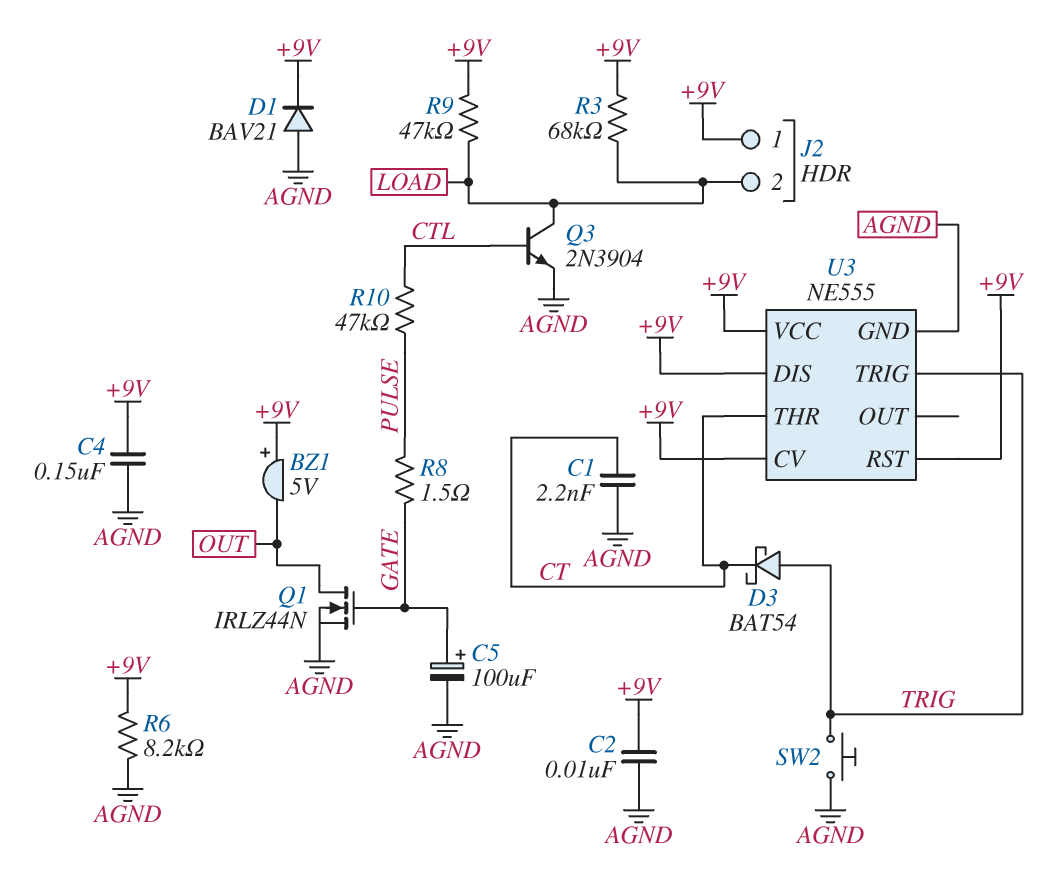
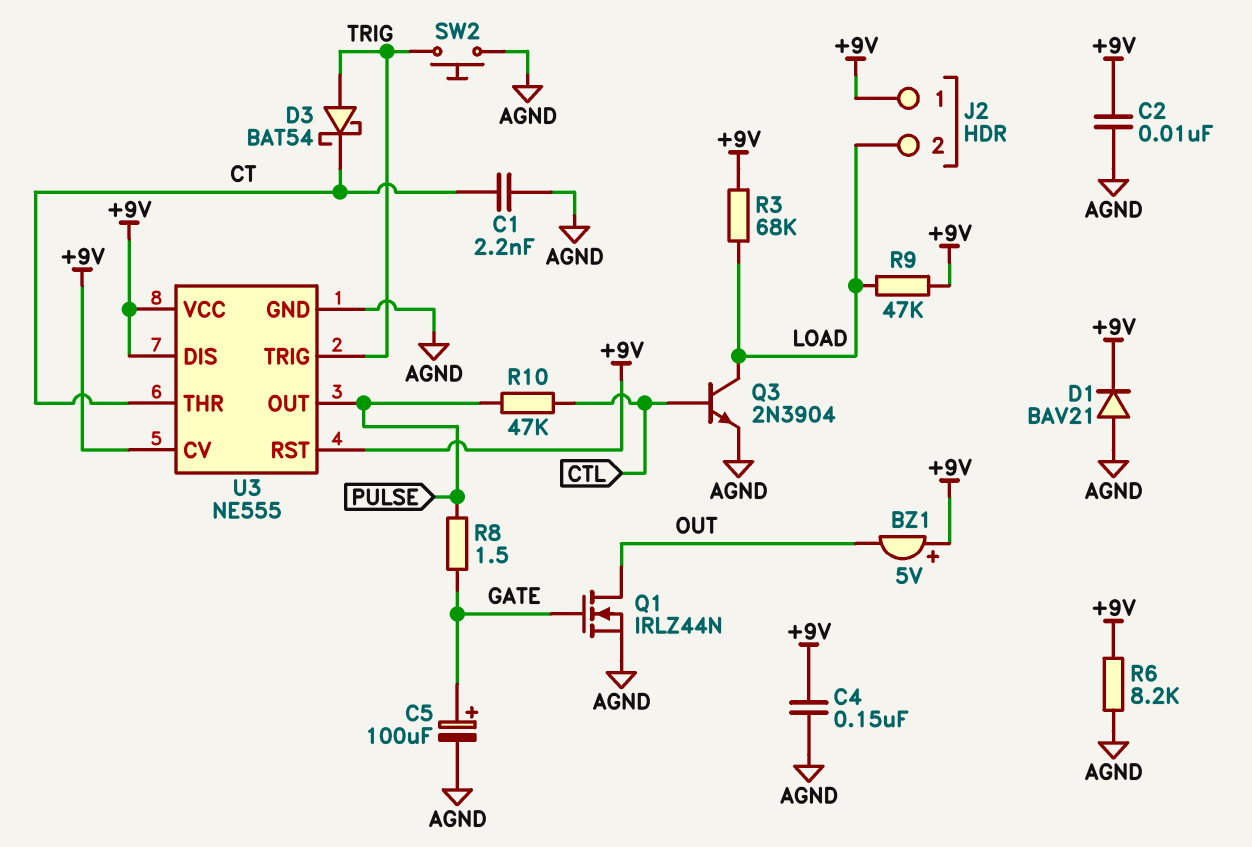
U3 pin OUT: none -> PULSE

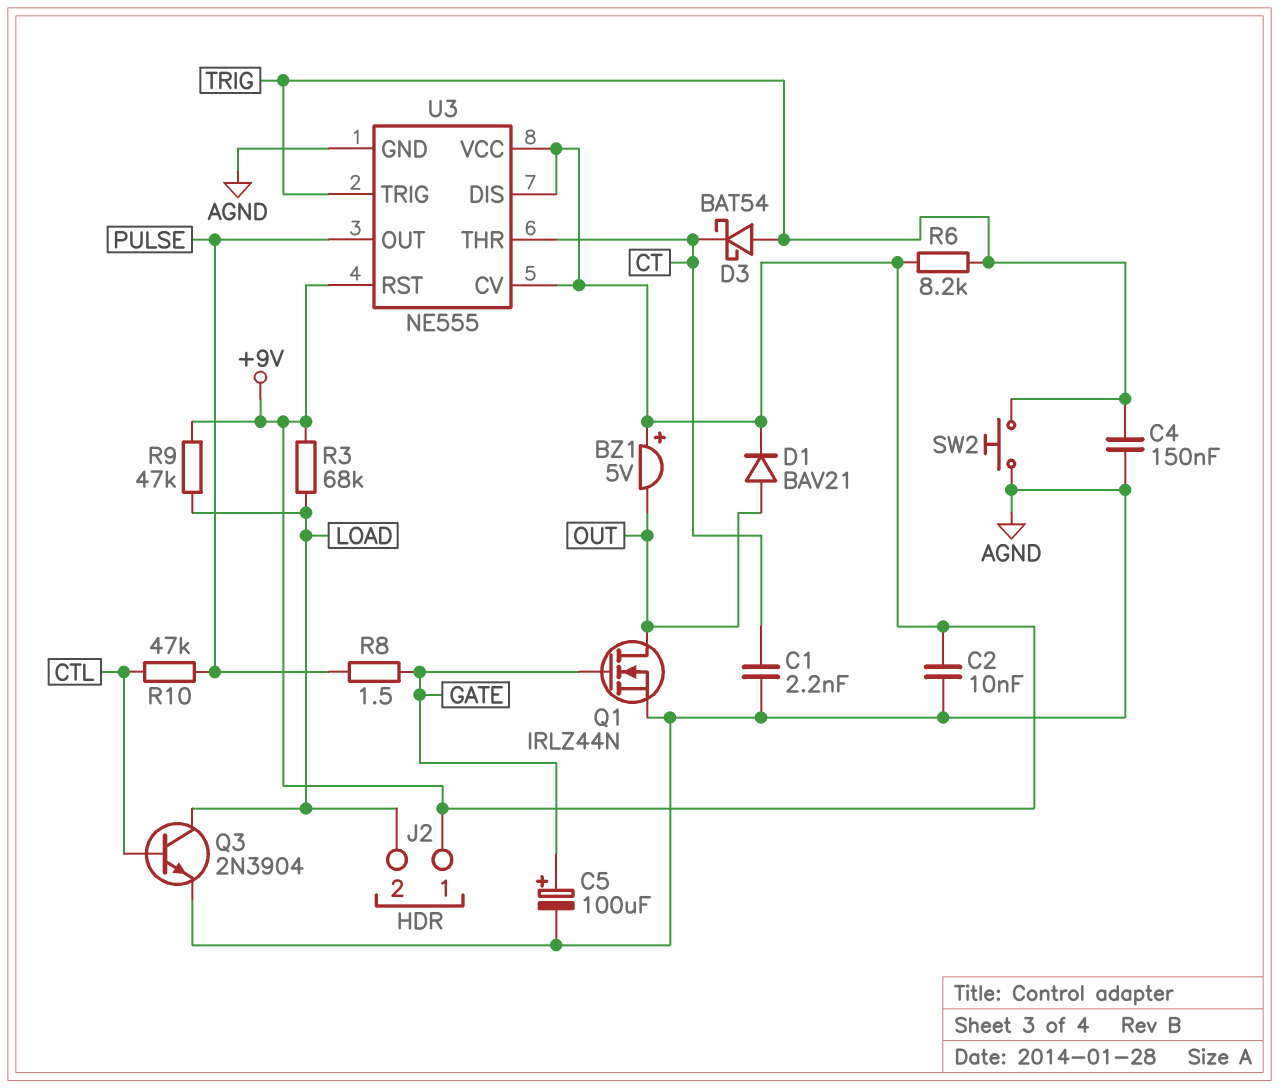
C4: 150nF (+9V, AGND) -> 150nF (AGND, TRIG)
D1: diode BAV21 (A AGND, K +9V) -> diode BAV21 (A OUT, K +9V)
R6: 8.2k (+9V, AGND) -> 8.2k (+9V, TRIG)

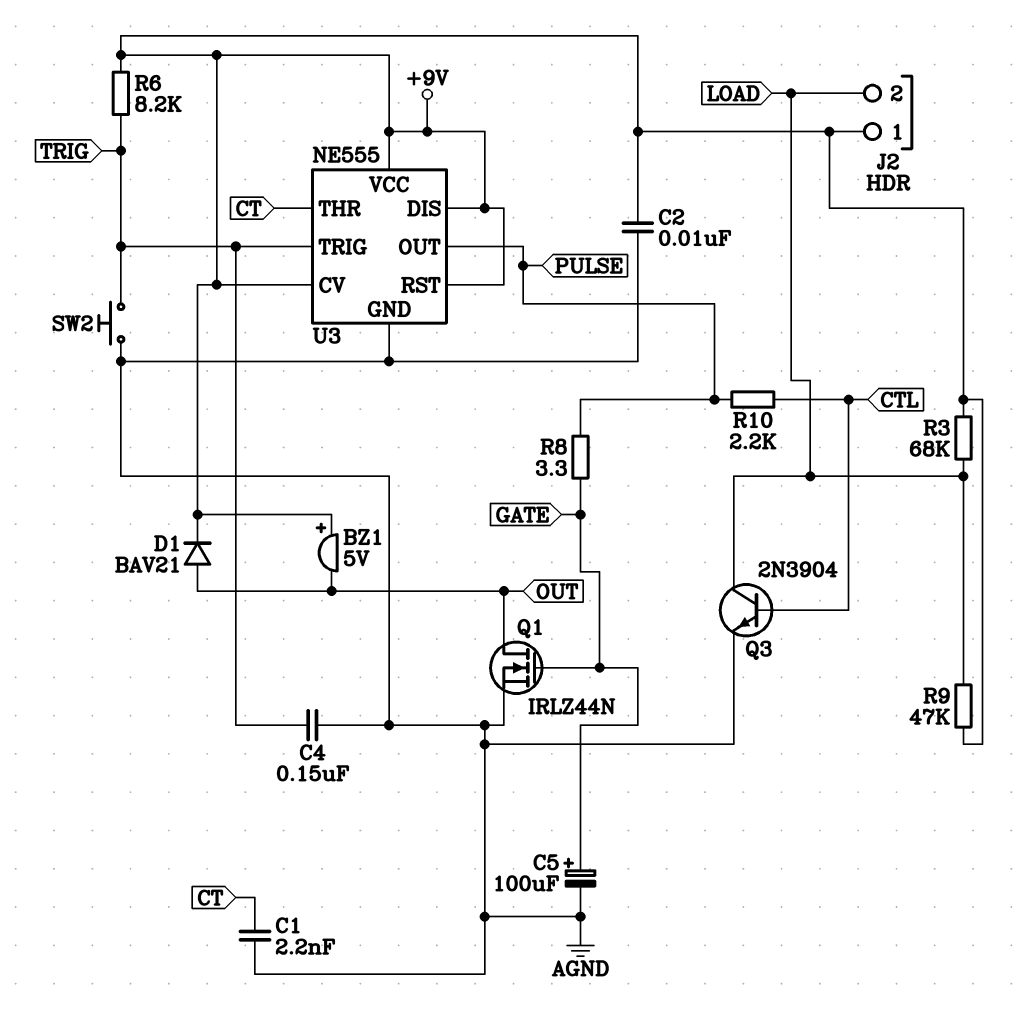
D3: schottky BAT54 (A TRIG, K CT) -> none
R8: 1.5 (GATE, PULSE) -> 3.3 (GATE, PULSE)
R10: 47k (CTL, PULSE) -> 2.2k (CTL, PULSE)

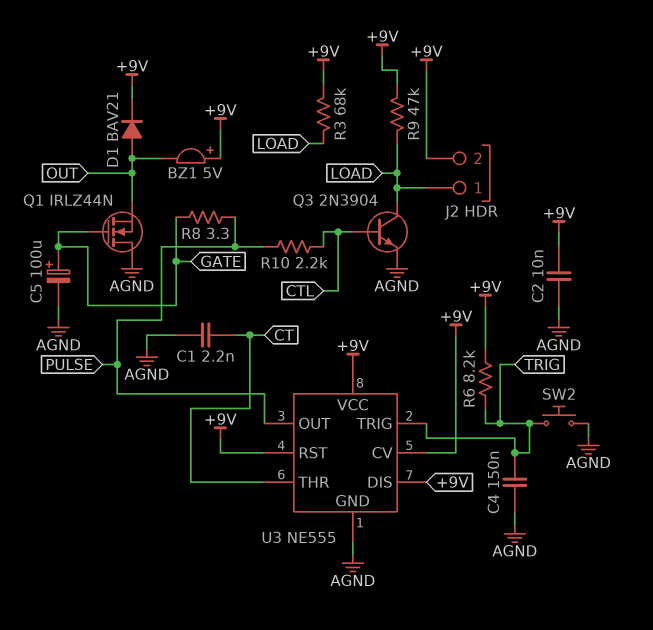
J2 pin 1: +9V -> LOAD
J2 pin 2: LOAD -> +9V
Q1: NMOS IRLZ44N (G GATE, D OUT, S AGND) -> NMOS IRLZ44N (G GATE, D AGND, S OUT)

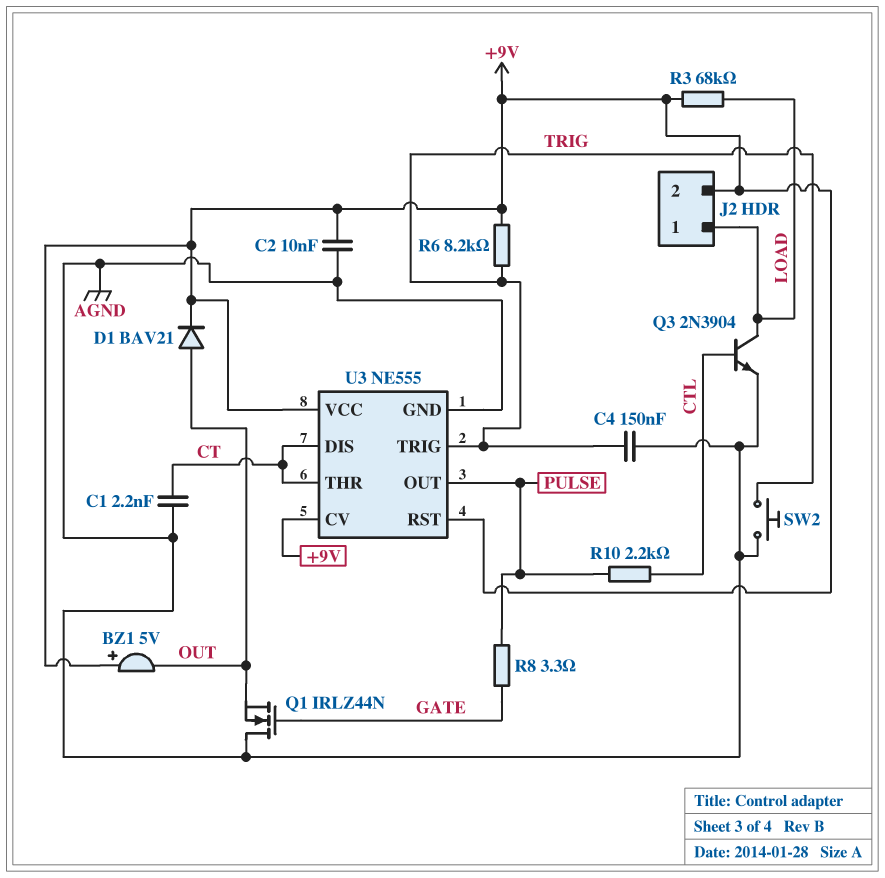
C5: 100uF (plus GATE, minus AGND) -> none
R9: 47k (+9V, LOAD) -> none
U3 pin DIS: +9V -> CT

